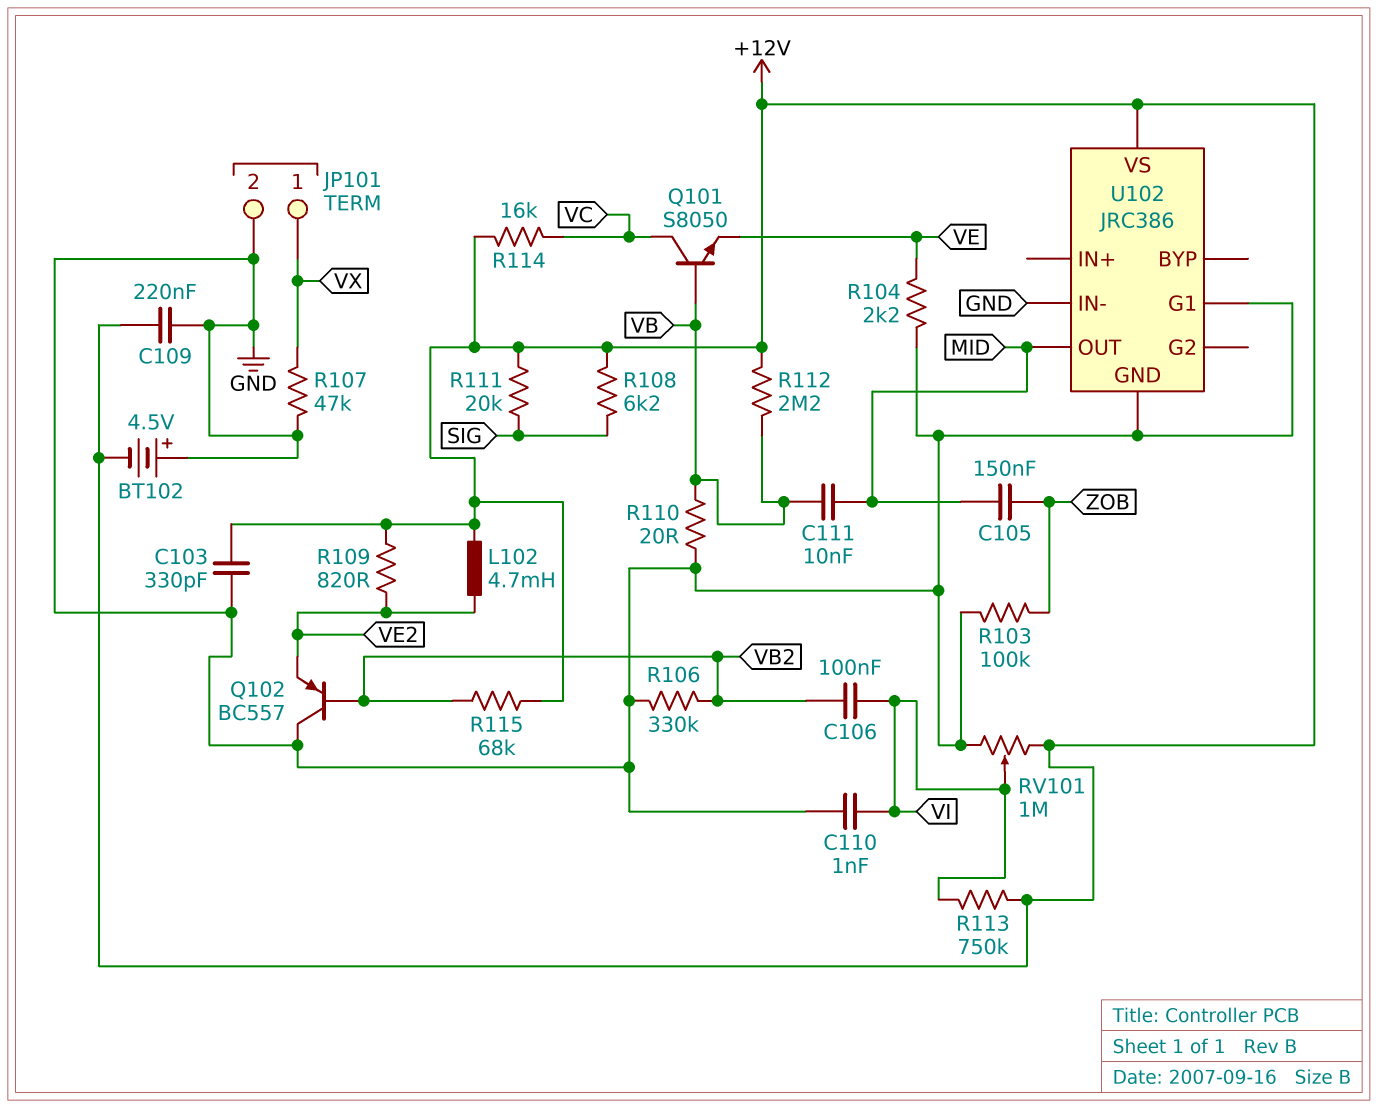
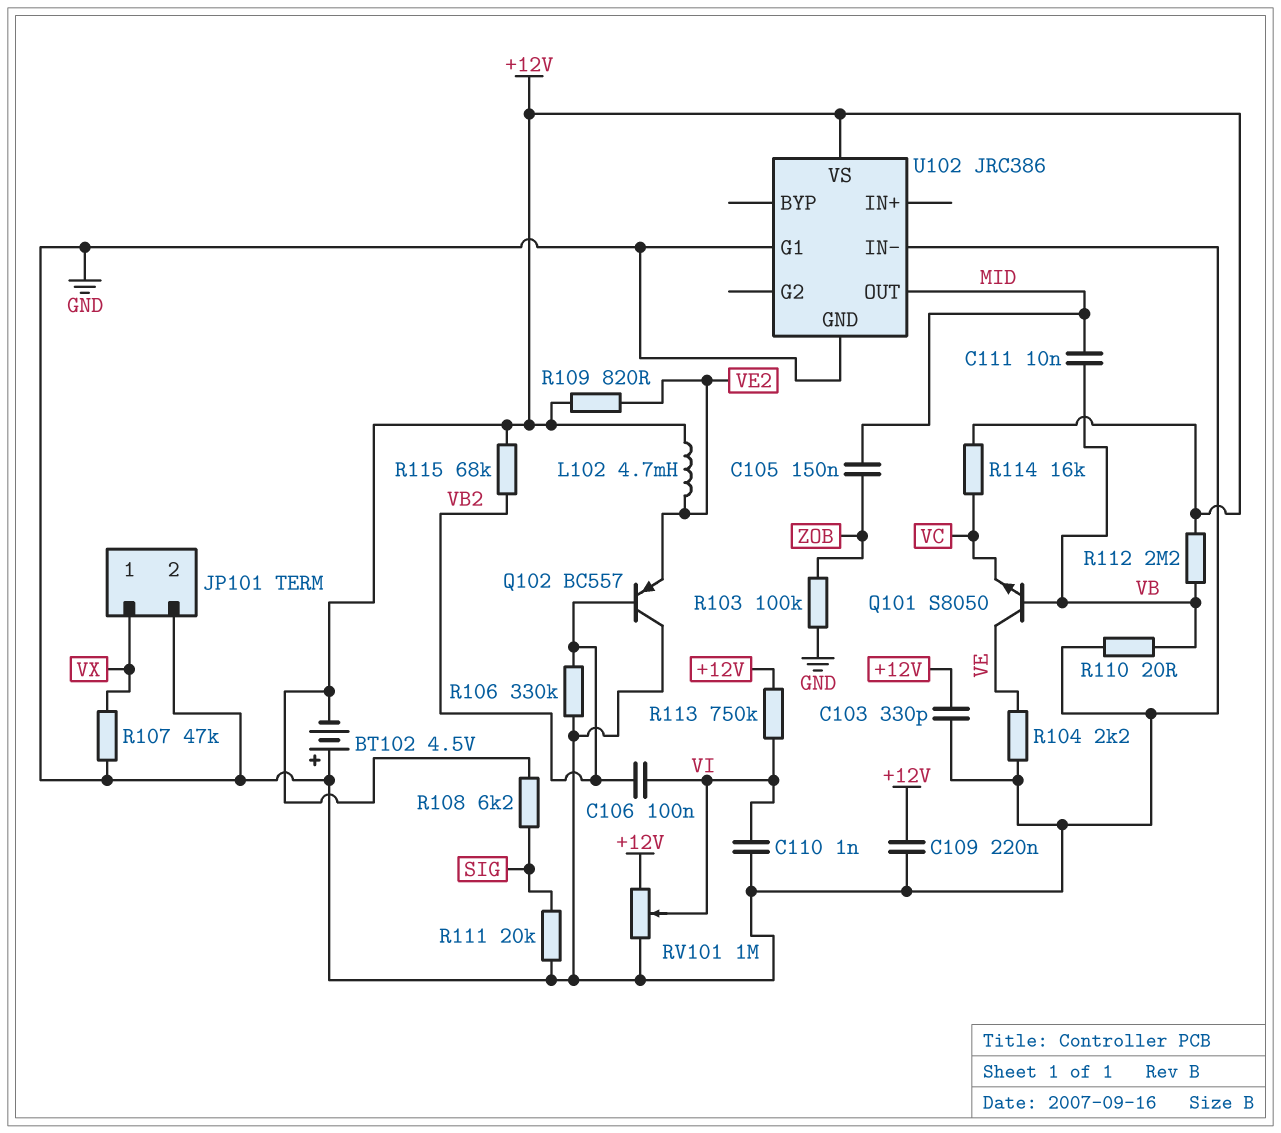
Q101: NPN S8050 (B VB, C VC, E VE) -> NPN S8050 (B VB, C VE, E VC)
R111: 20k (+12V, SIG) -> 20k (GND, SIG)

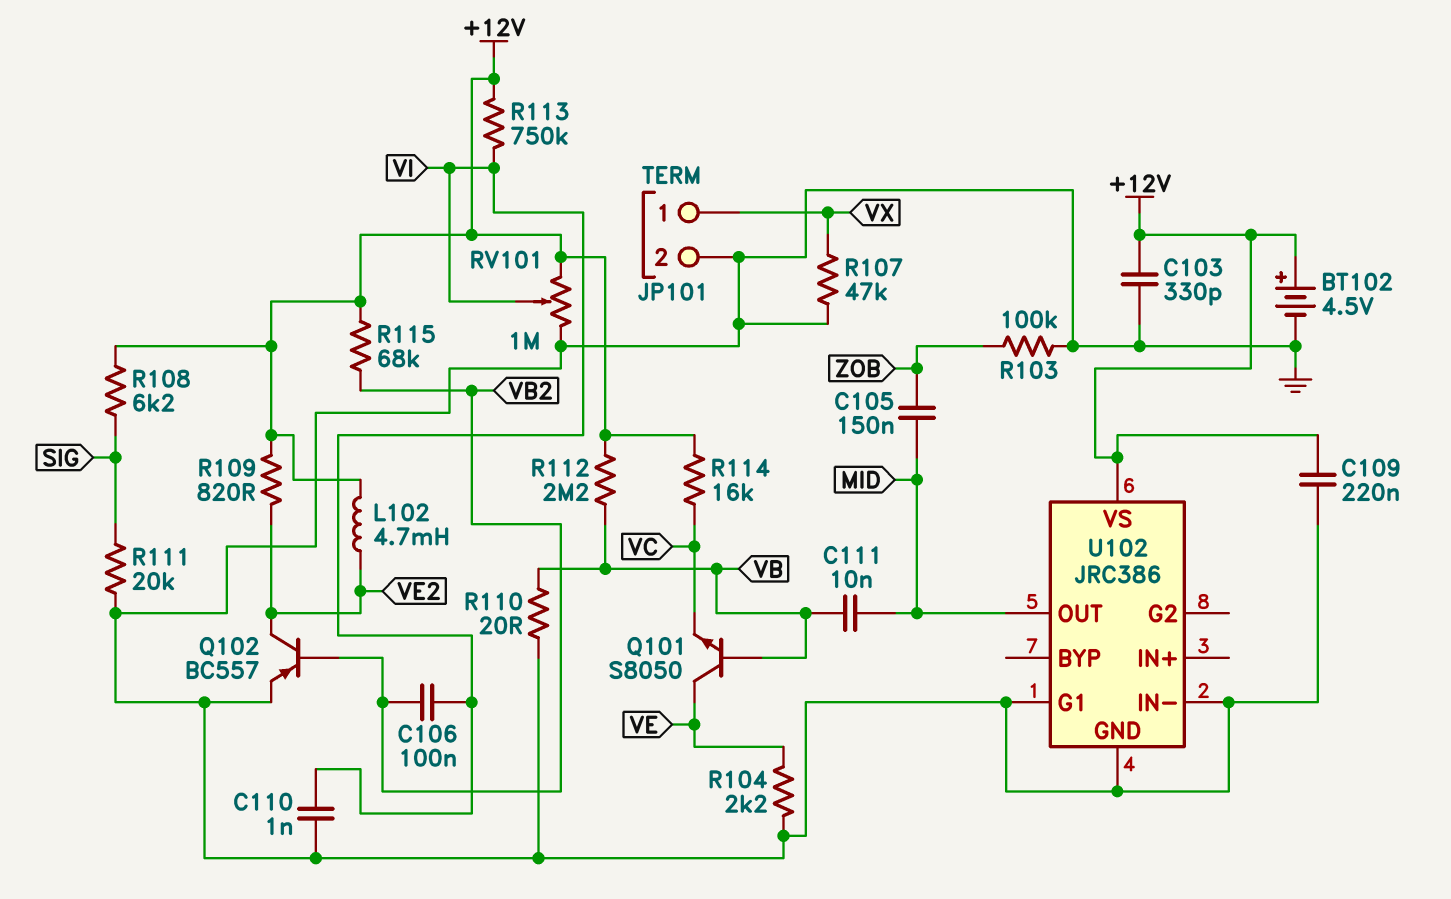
BT102: 4.5V (plus GND, minus +12V) -> 4.5V (plus +12V, minus GND)
Q102: PNP BC557 (B VB2, C GND, E VE2) -> PNP BC557 (B VB2, C VE2, E GND)
R106: 330k (GND, VB2) -> none

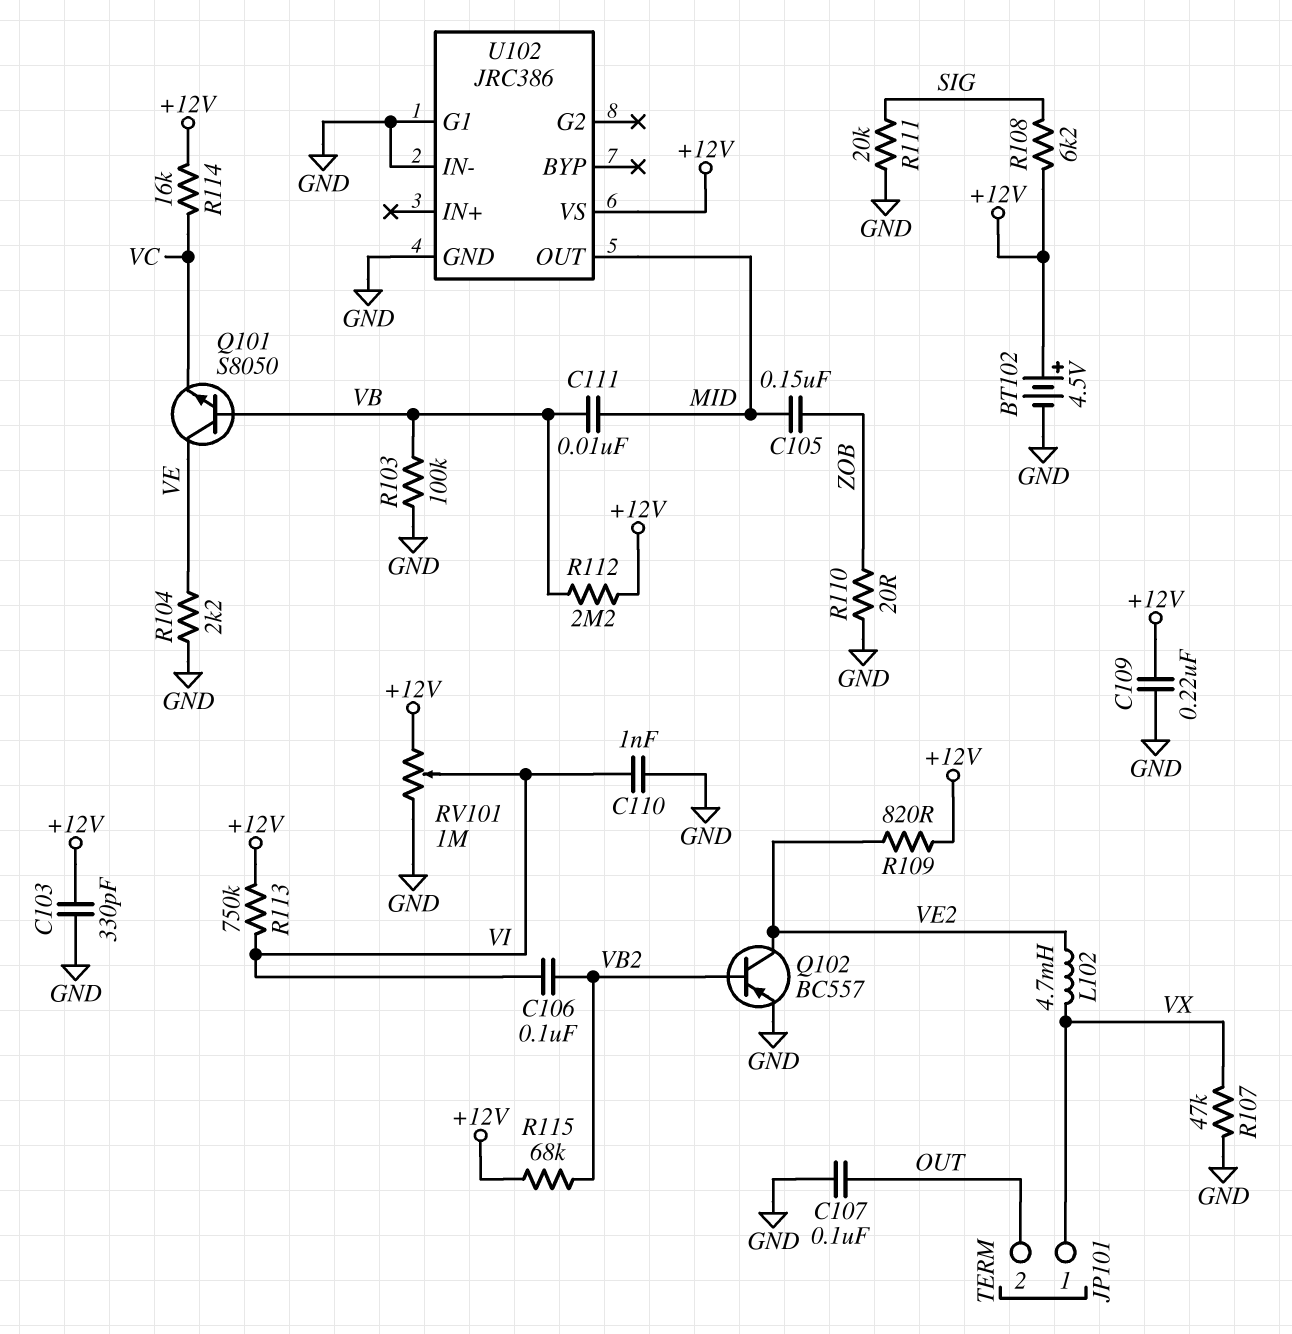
C107: none -> 100nF (GND, OUT)
JP101 pin 2: GND -> OUT
L102: 4.7mH (+12V, VE2) -> 4.7mH (VE2, VX)
R103: 100k (GND, ZOB) -> 100k (GND, VB)
R110: 20 (GND, VB) -> 20 (GND, ZOB)

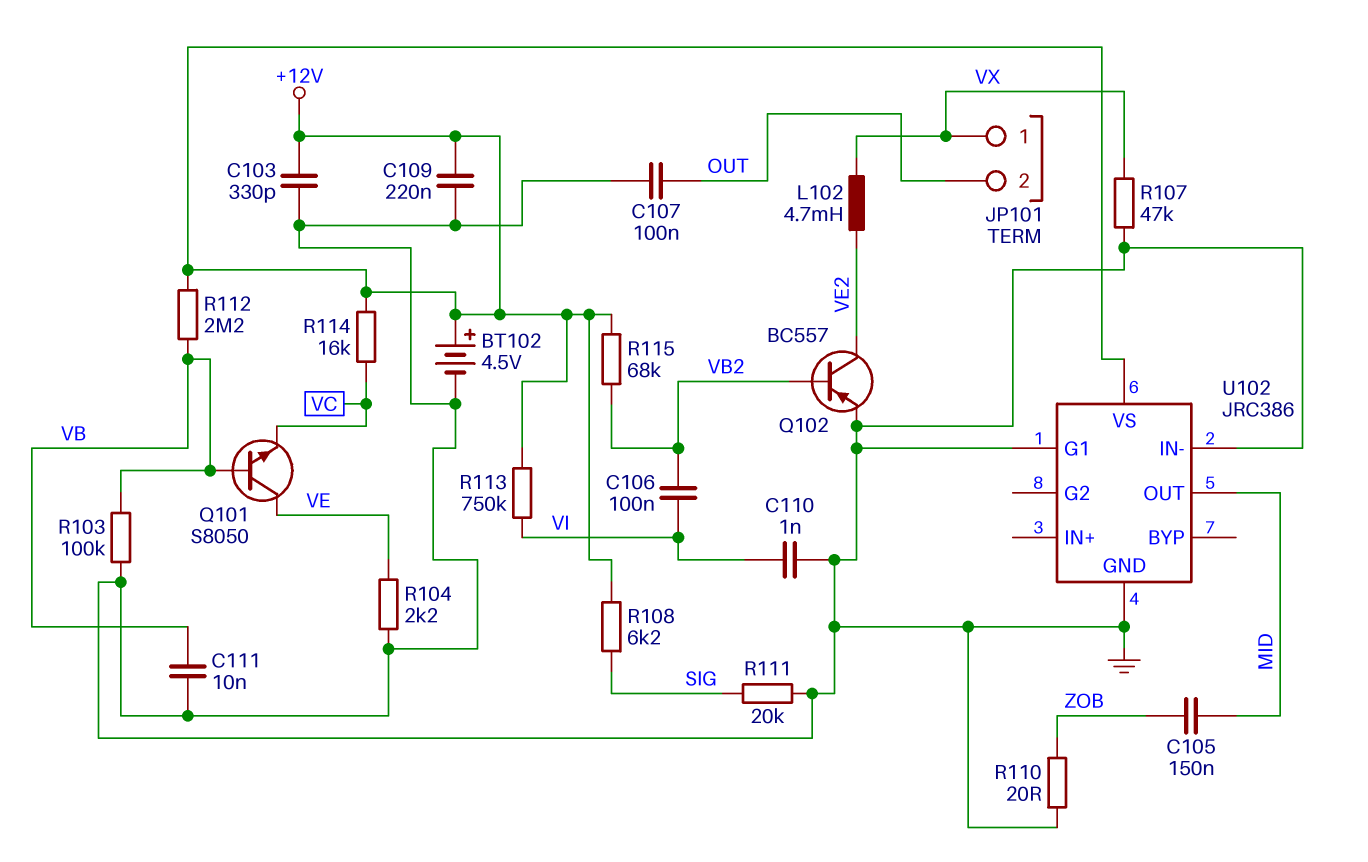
C111: 10nF (MID, VB) -> 10nF (GND, VB)
R109: 820 (+12V, VE2) -> none
RV101: 1M (+12V, GND, wiper VI) -> none

